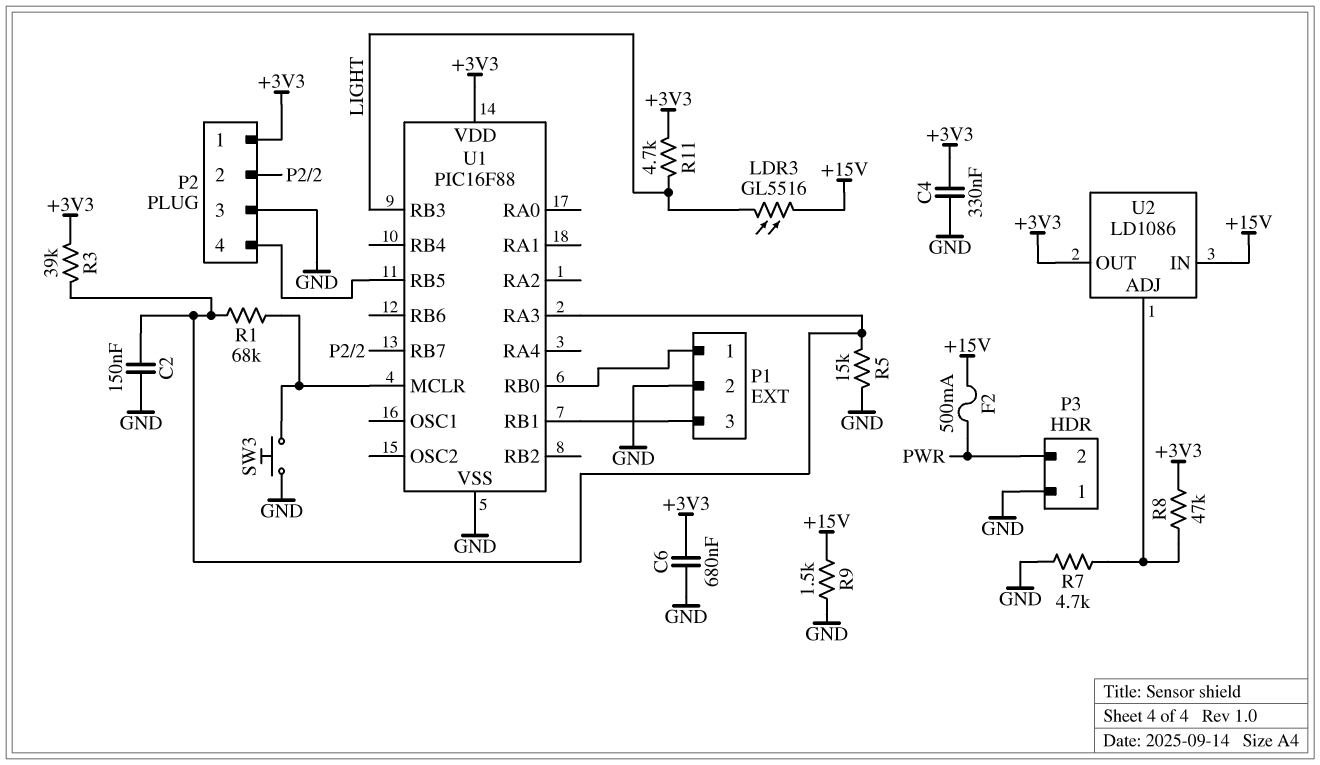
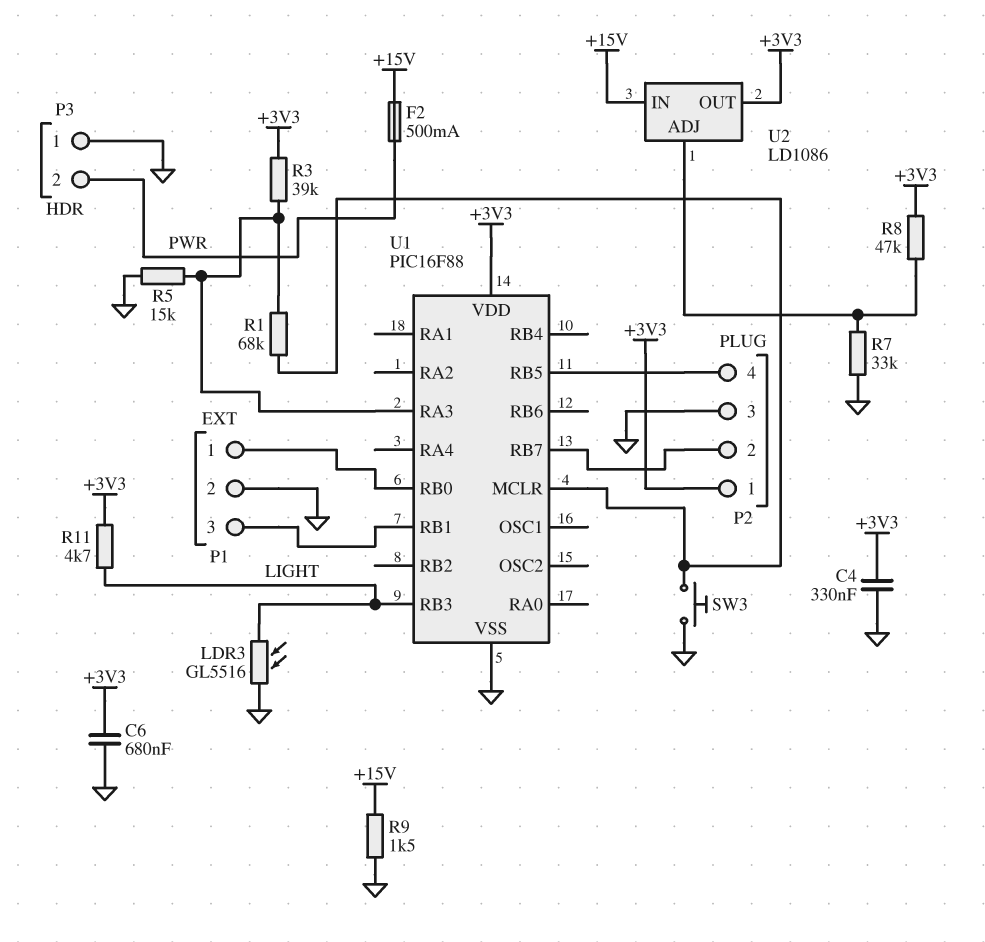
C2: 150nF (GND, U1/RA3) -> none
LDR3: GL5516 (+15V, LIGHT) -> GL5516 (GND, LIGHT)
R7: 4.7k (GND, U2/ADJ) -> 33k (GND, U2/ADJ)

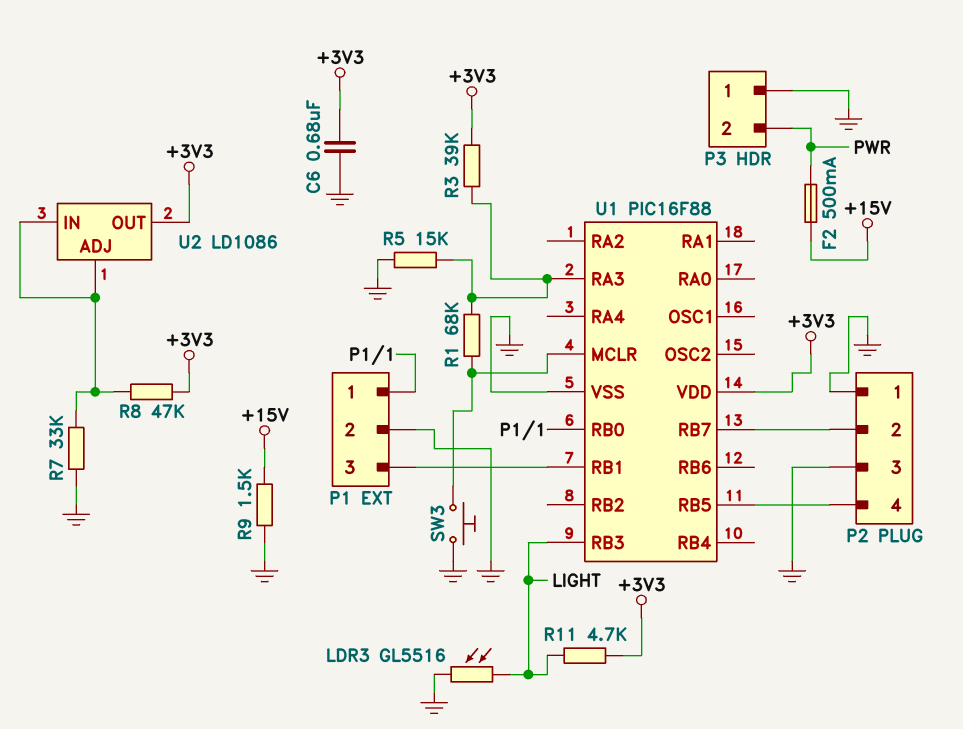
C4: 330nF (+3V3, GND) -> none
P2 pin 1: +3V3 -> GND
U2 pin IN: +15V -> U2/ADJ

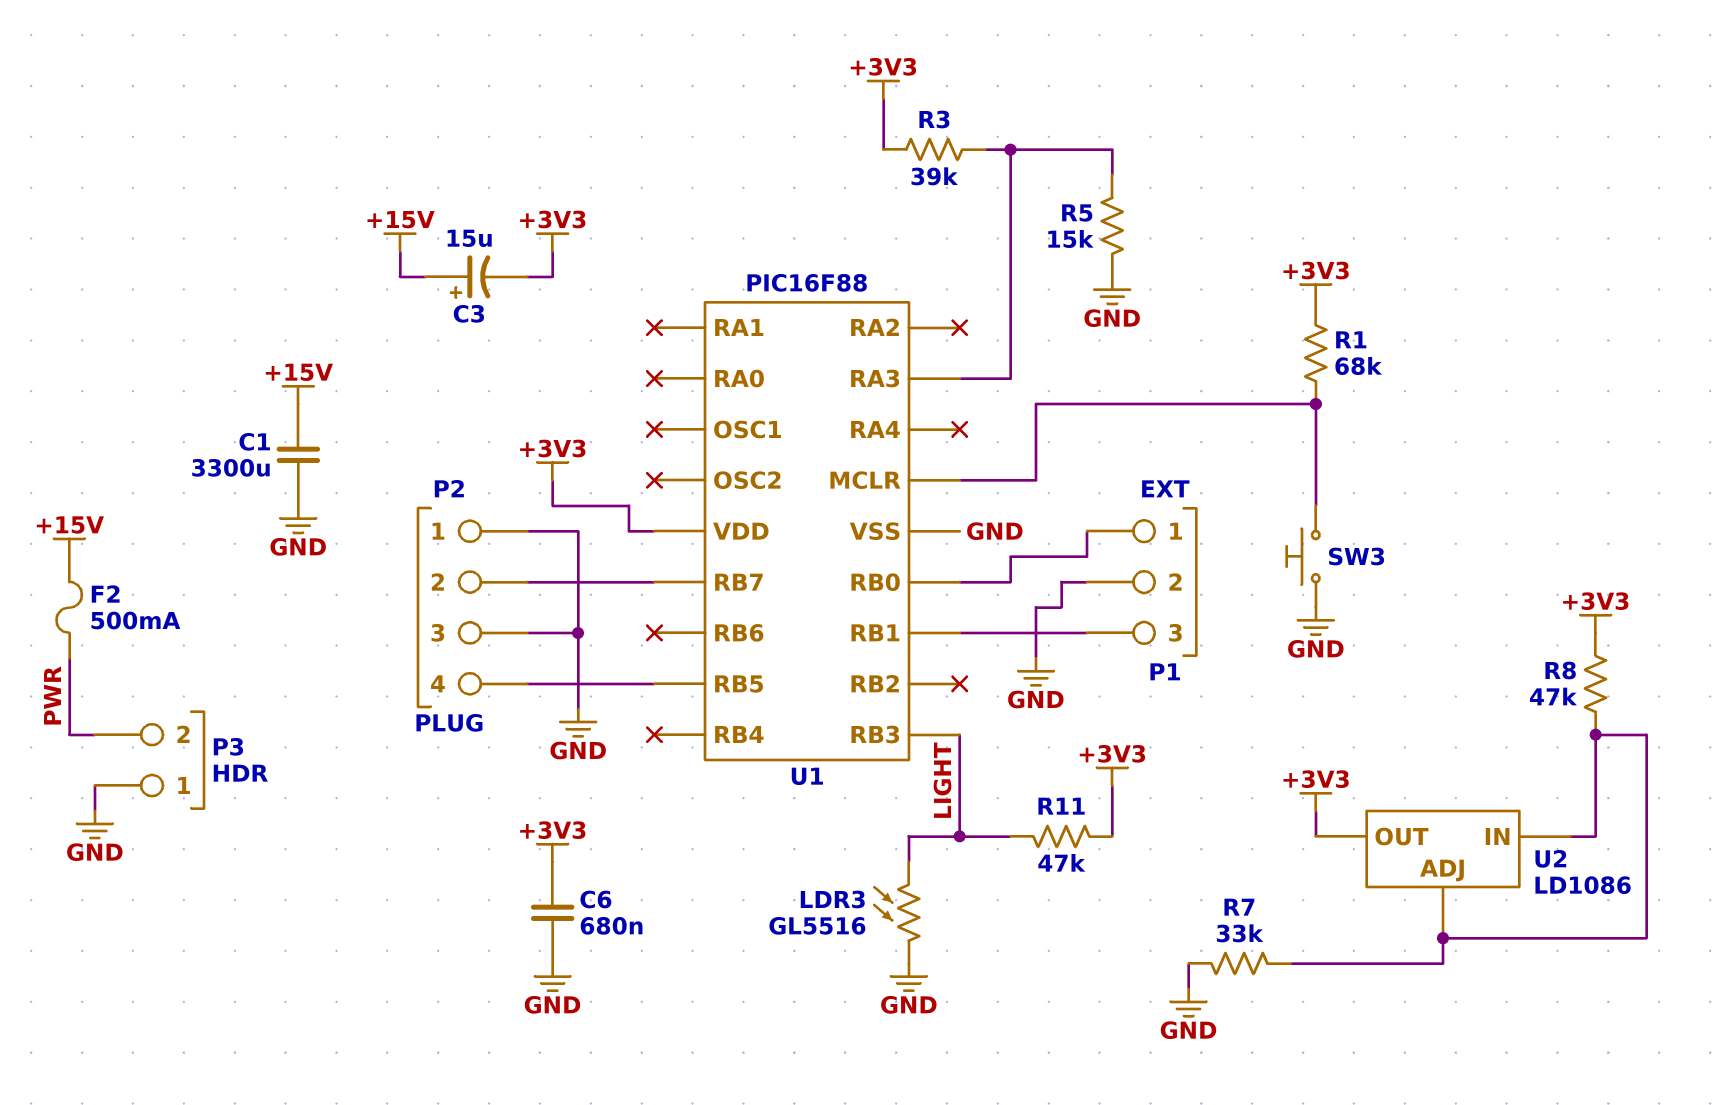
C1: none -> 3300uF (+15V, GND)
C3: none -> 15uF (plus +15V, minus +3V3)
R1: 68k (U1/MCLR, U1/RA3) -> 68k (+3V3, U1/MCLR)
R9: 1.5k (+15V, GND) -> none
R11: 4.7k (+3V3, LIGHT) -> 47k (+3V3, LIGHT)

